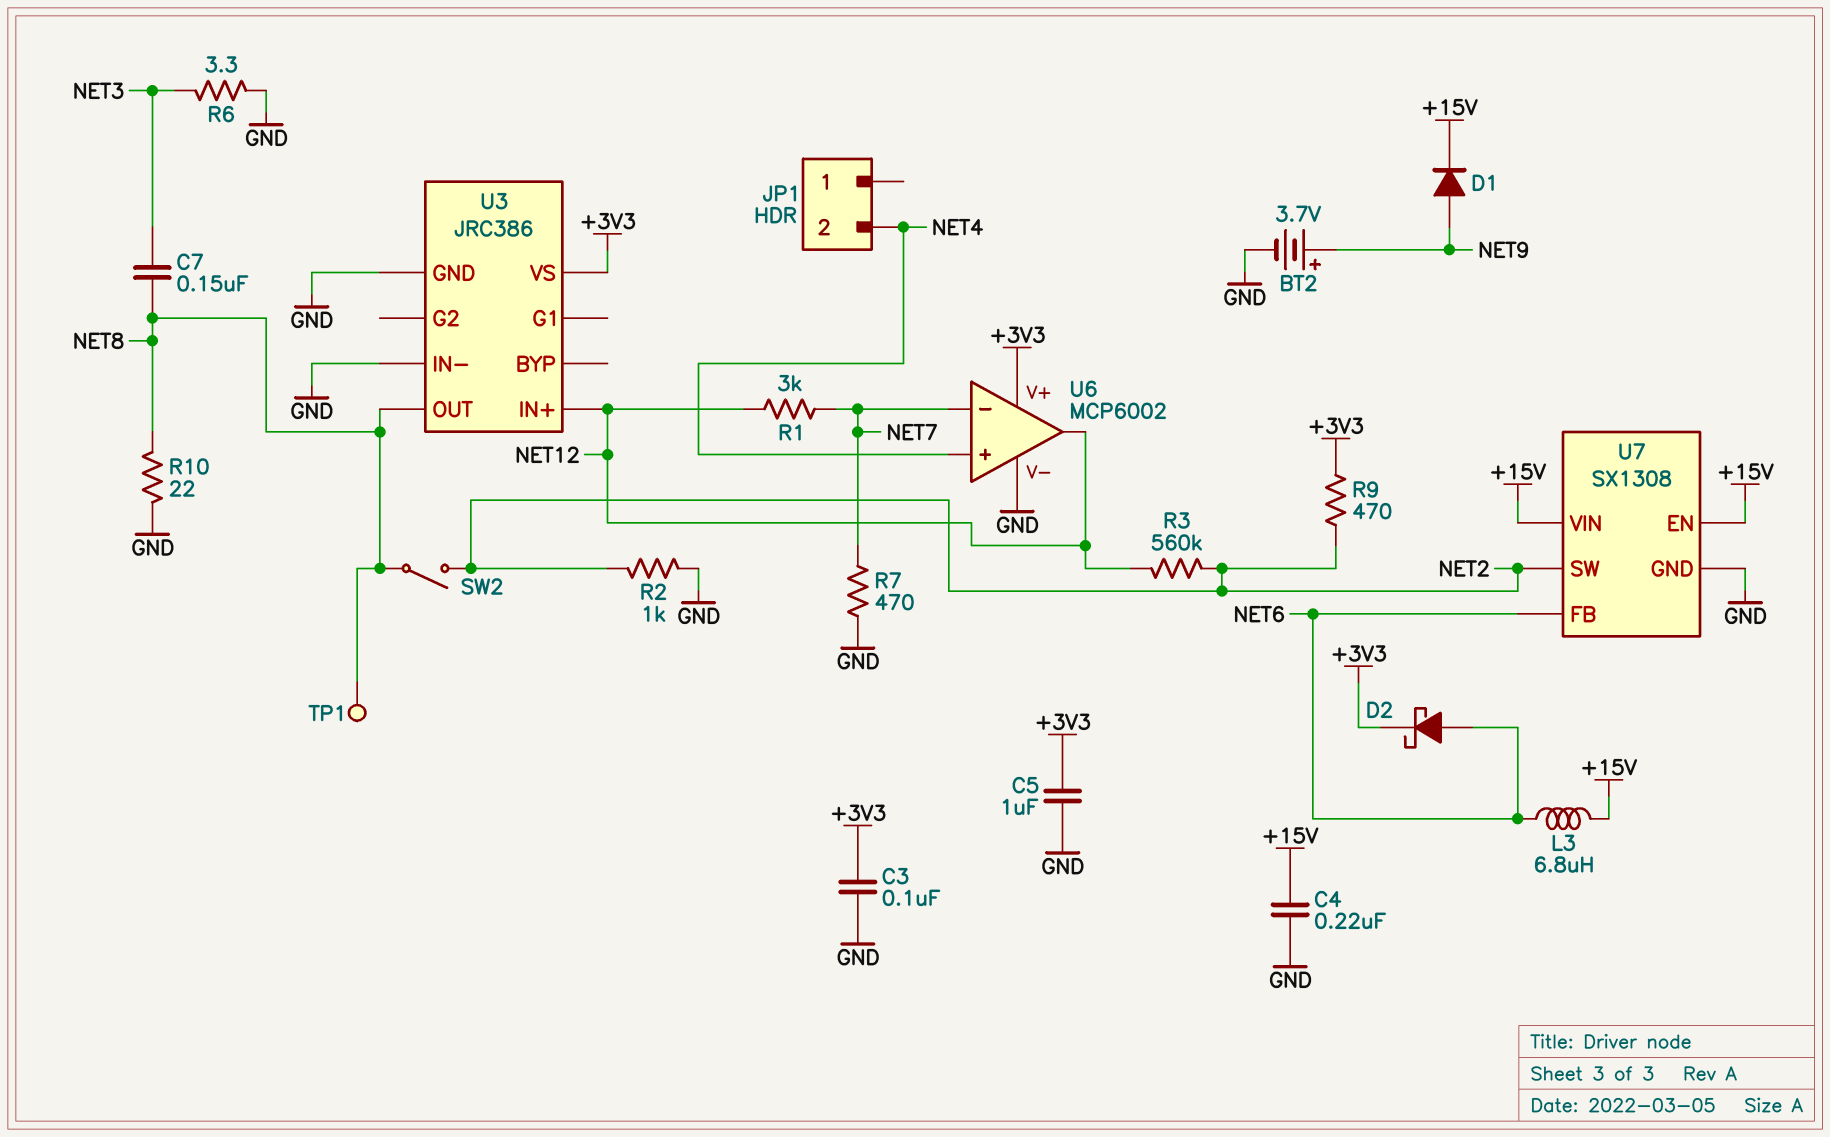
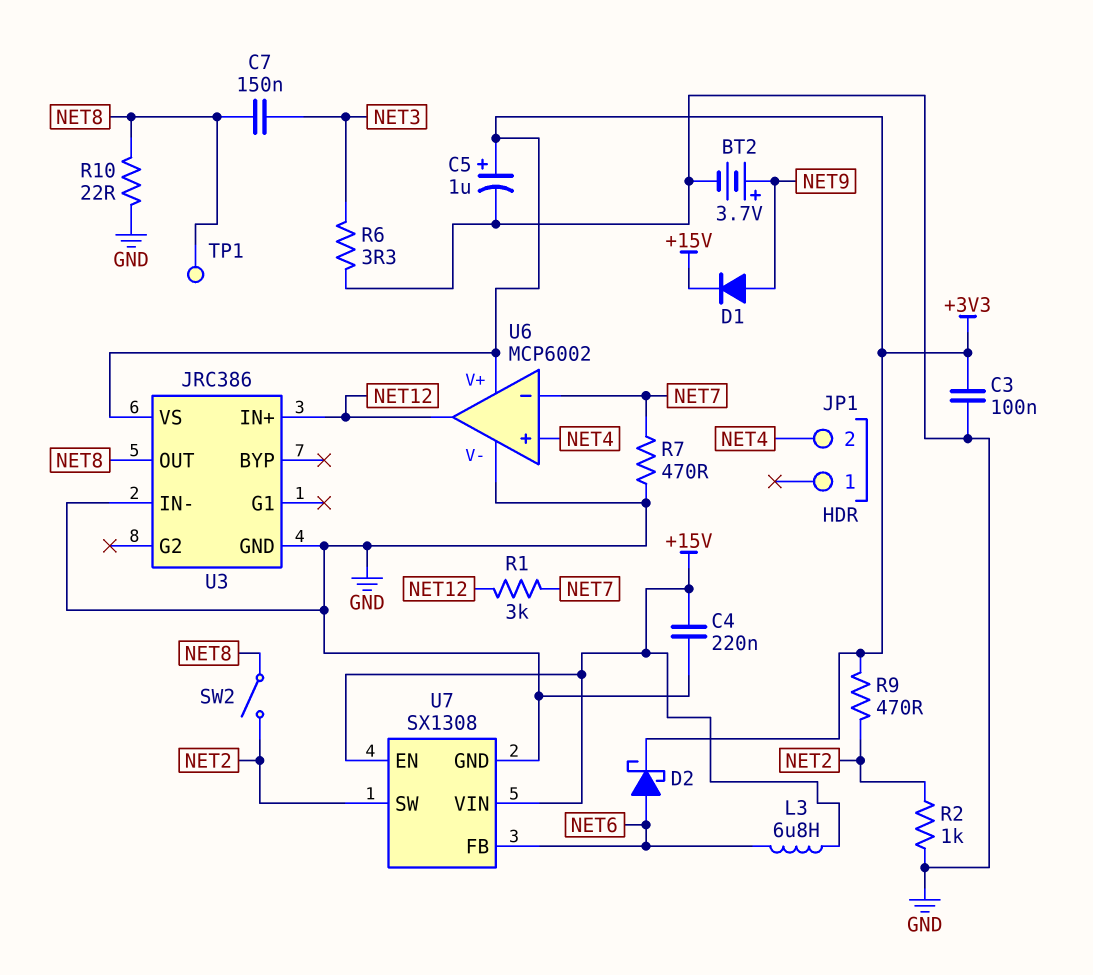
C5: 1uF (+3V3, GND) -> 1uF (plus +3V3, minus GND)
R3: 560k (NET2, NET12) -> none

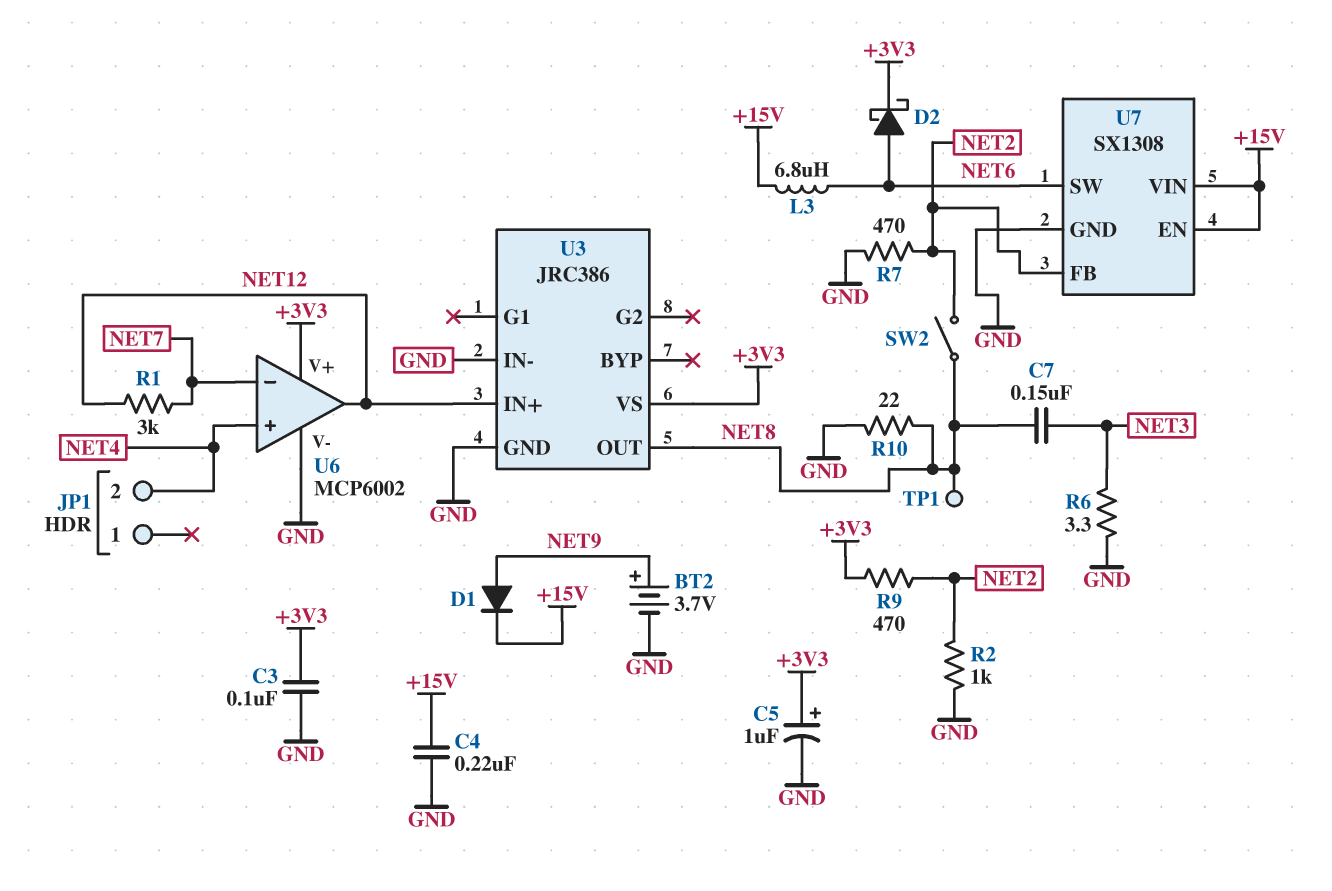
R7: 470 (GND, NET7) -> 470 (GND, NET2)
U7 pin FB: NET6 -> NET2
U7 pin SW: NET2 -> NET6

